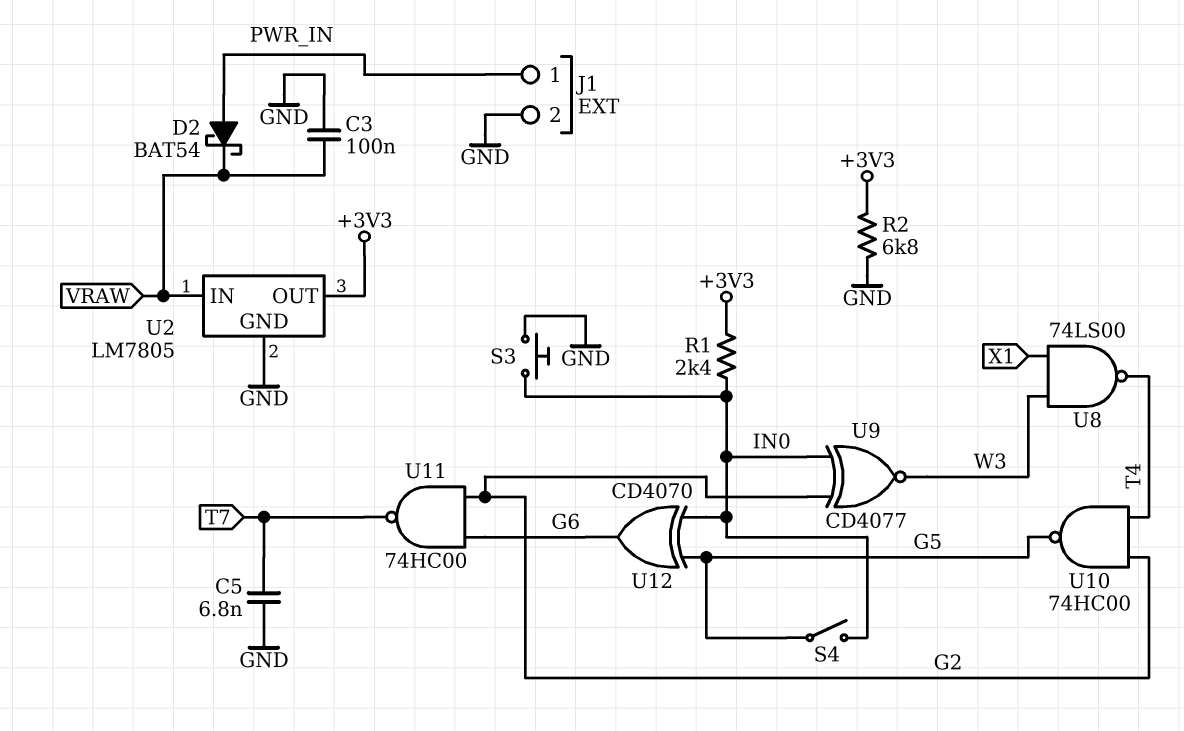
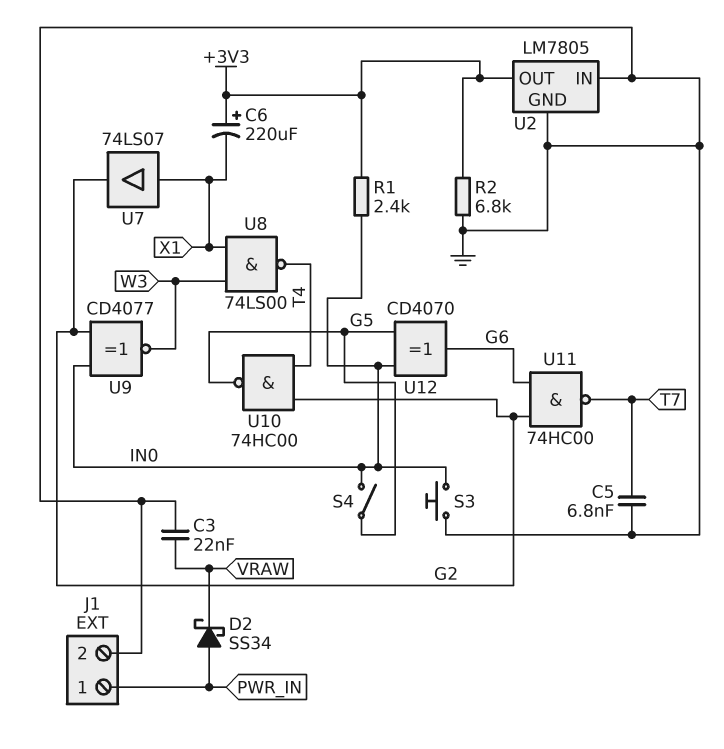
C3: 100nF (GND, VRAW) -> 22nF (GND, VRAW)
C6: none -> 220uF (plus +3V3, minus X1)
D2: schottky BAT54 (A PWR_IN, K VRAW) -> schottky SS34 (A PWR_IN, K VRAW)
U2 pin IN: VRAW -> GND
U7: none -> buffer 74LS07 (in X1, out G2)

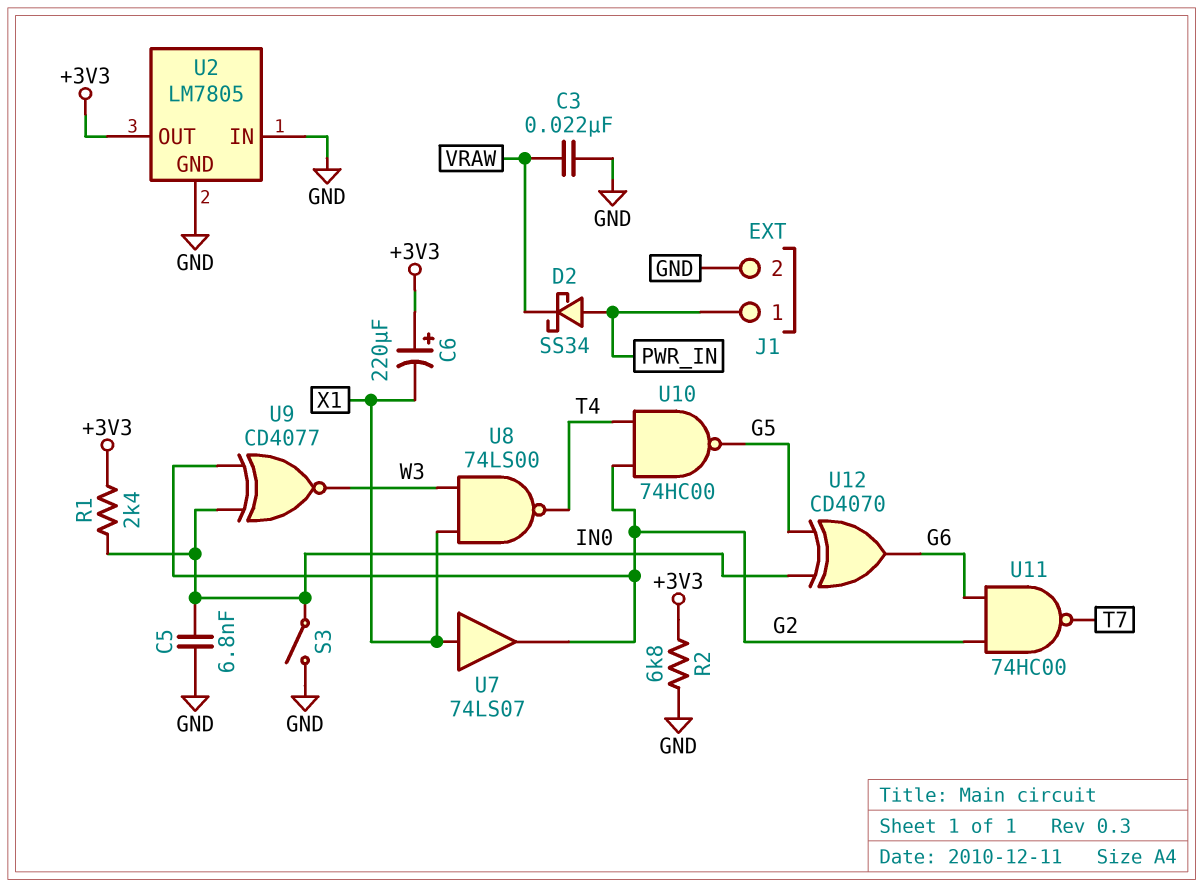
C5: 6.8nF (GND, T7) -> 6.8nF (GND, IN0)
S3: button (GND, IN0) -> switch (GND, IN0)
S4: switch (G5, IN0) -> none

